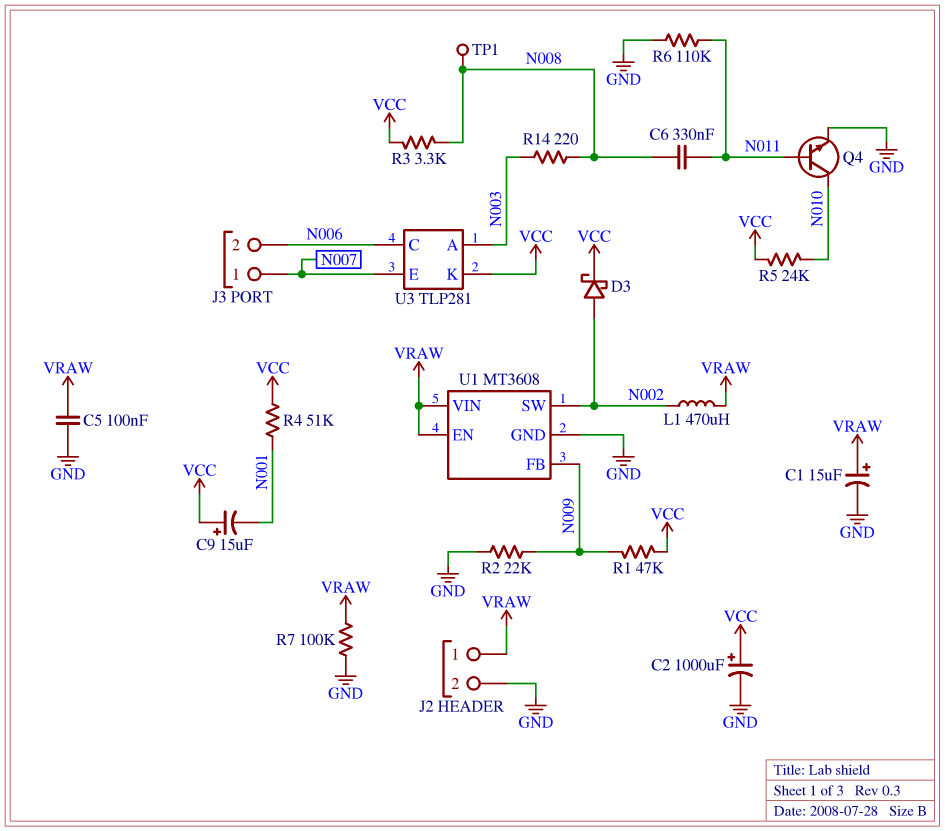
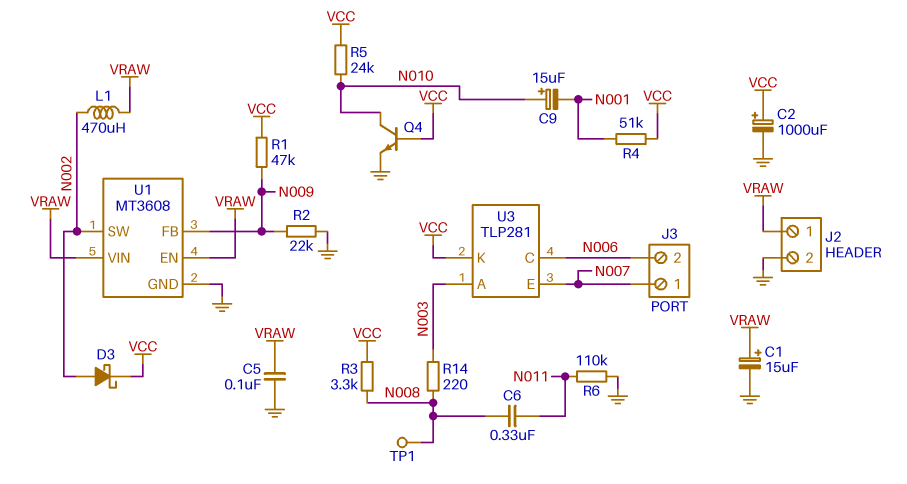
C9: 15uF (plus VCC, minus N001) -> 15uF (plus N010, minus N001)
Q4: NPN (B N011, C N010, E GND) -> NPN (B VCC, C N010, E GND)
R7: 100k (GND, VRAW) -> none

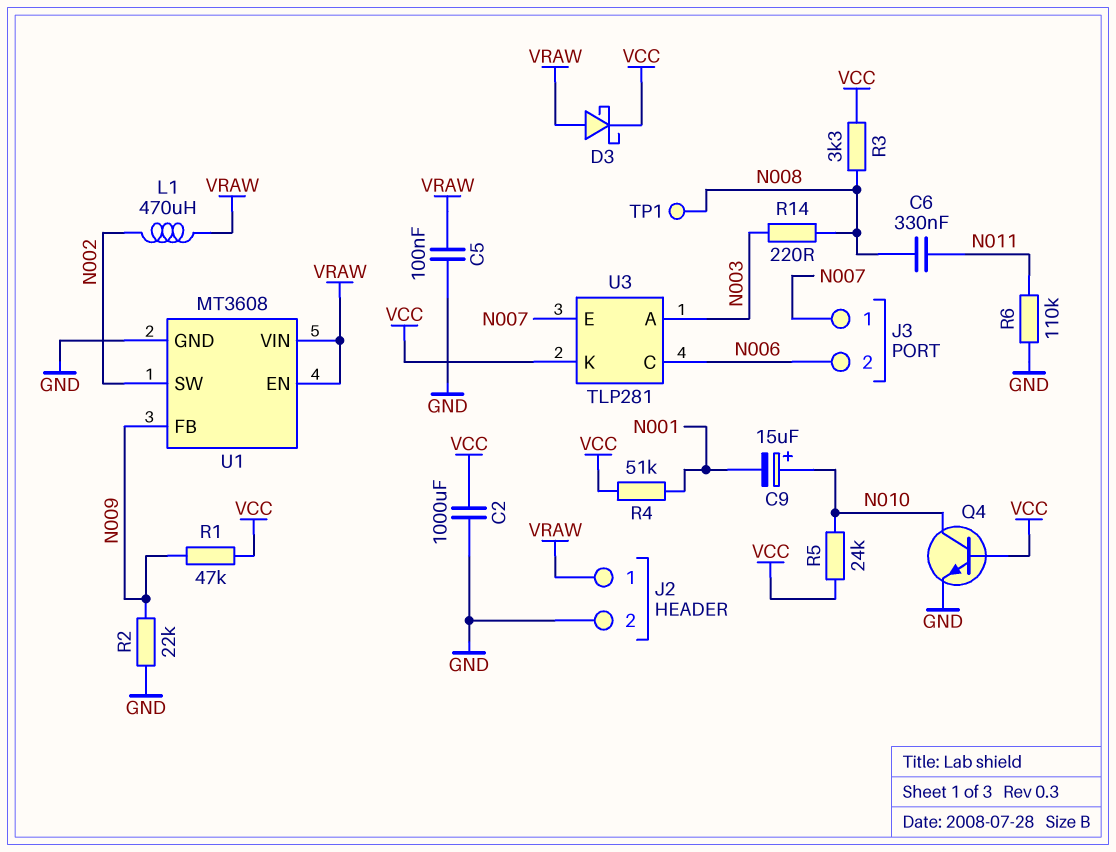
C1: 15uF (plus VRAW, minus GND) -> none
C2: 1000uF (plus VCC, minus GND) -> 1000uF (GND, VCC)
D3: schottky (A N002, K VCC) -> schottky (A VRAW, K VCC)

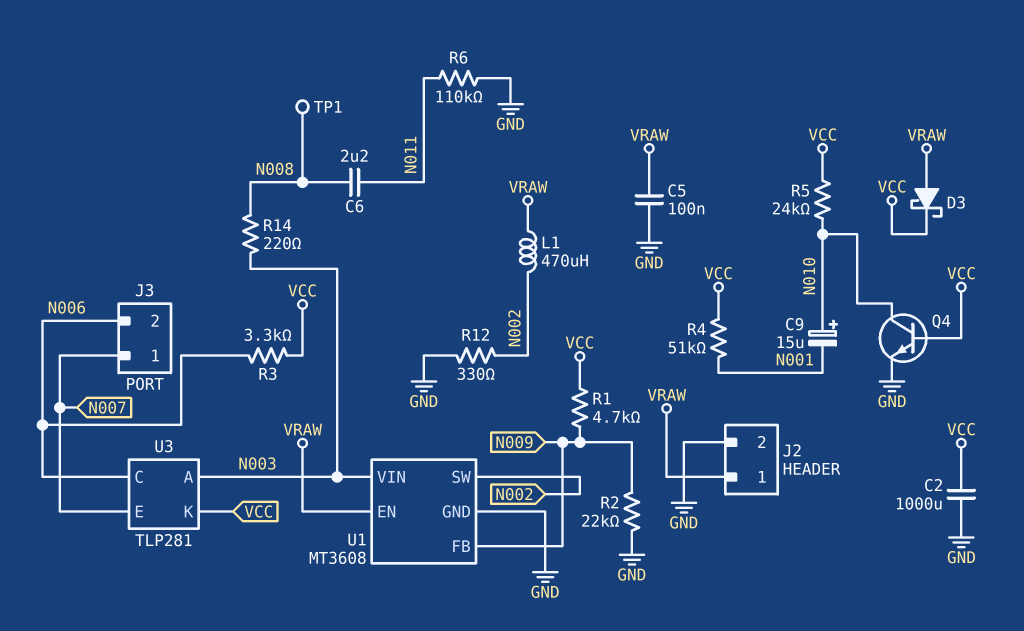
C6: 330nF (N008, N011) -> 2.2uF (N008, N011)
R1: 47k (N009, VCC) -> 4.7k (N009, VCC)
R3: 3.3k (N008, VCC) -> 3.3k (N006, VCC)
R12: none -> 330 (GND, N002)
U1 pin VIN: VRAW -> N003

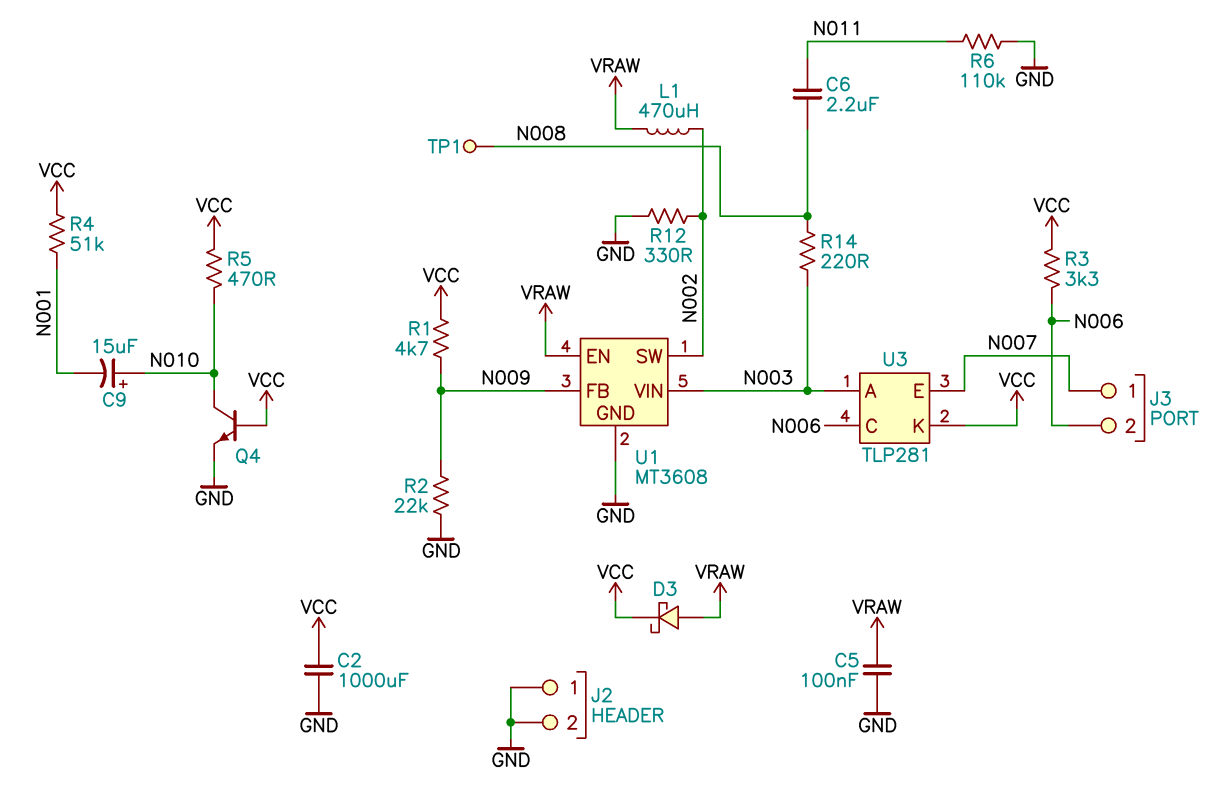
J2 pin 1: VRAW -> GND
R5: 24k (N010, VCC) -> 470 (N010, VCC)

